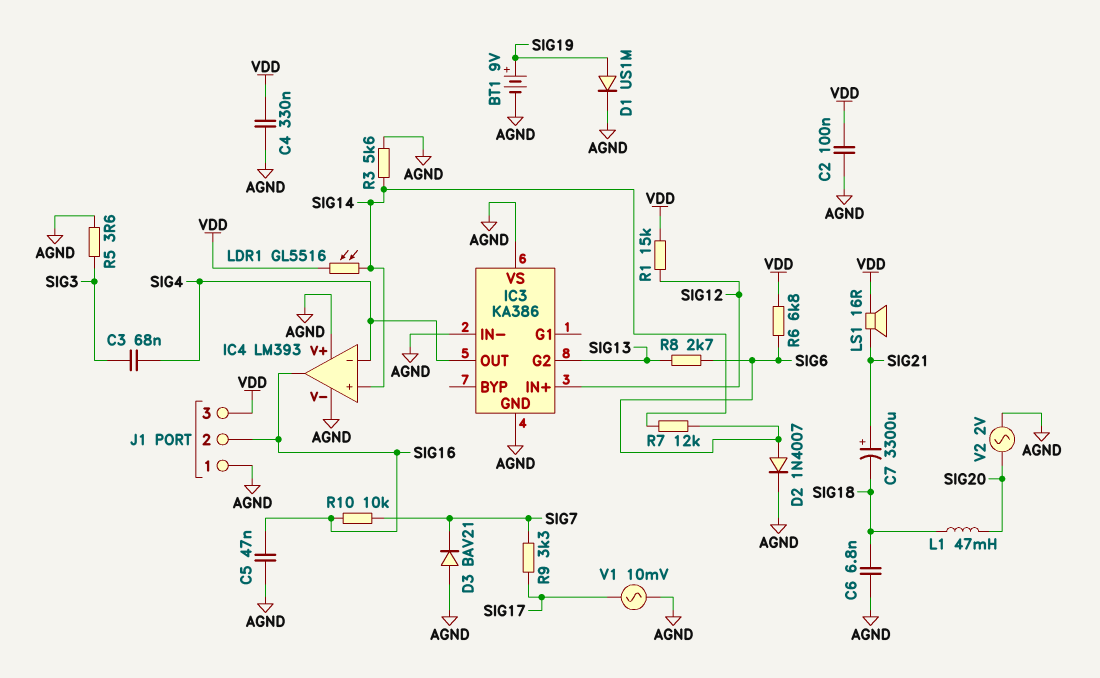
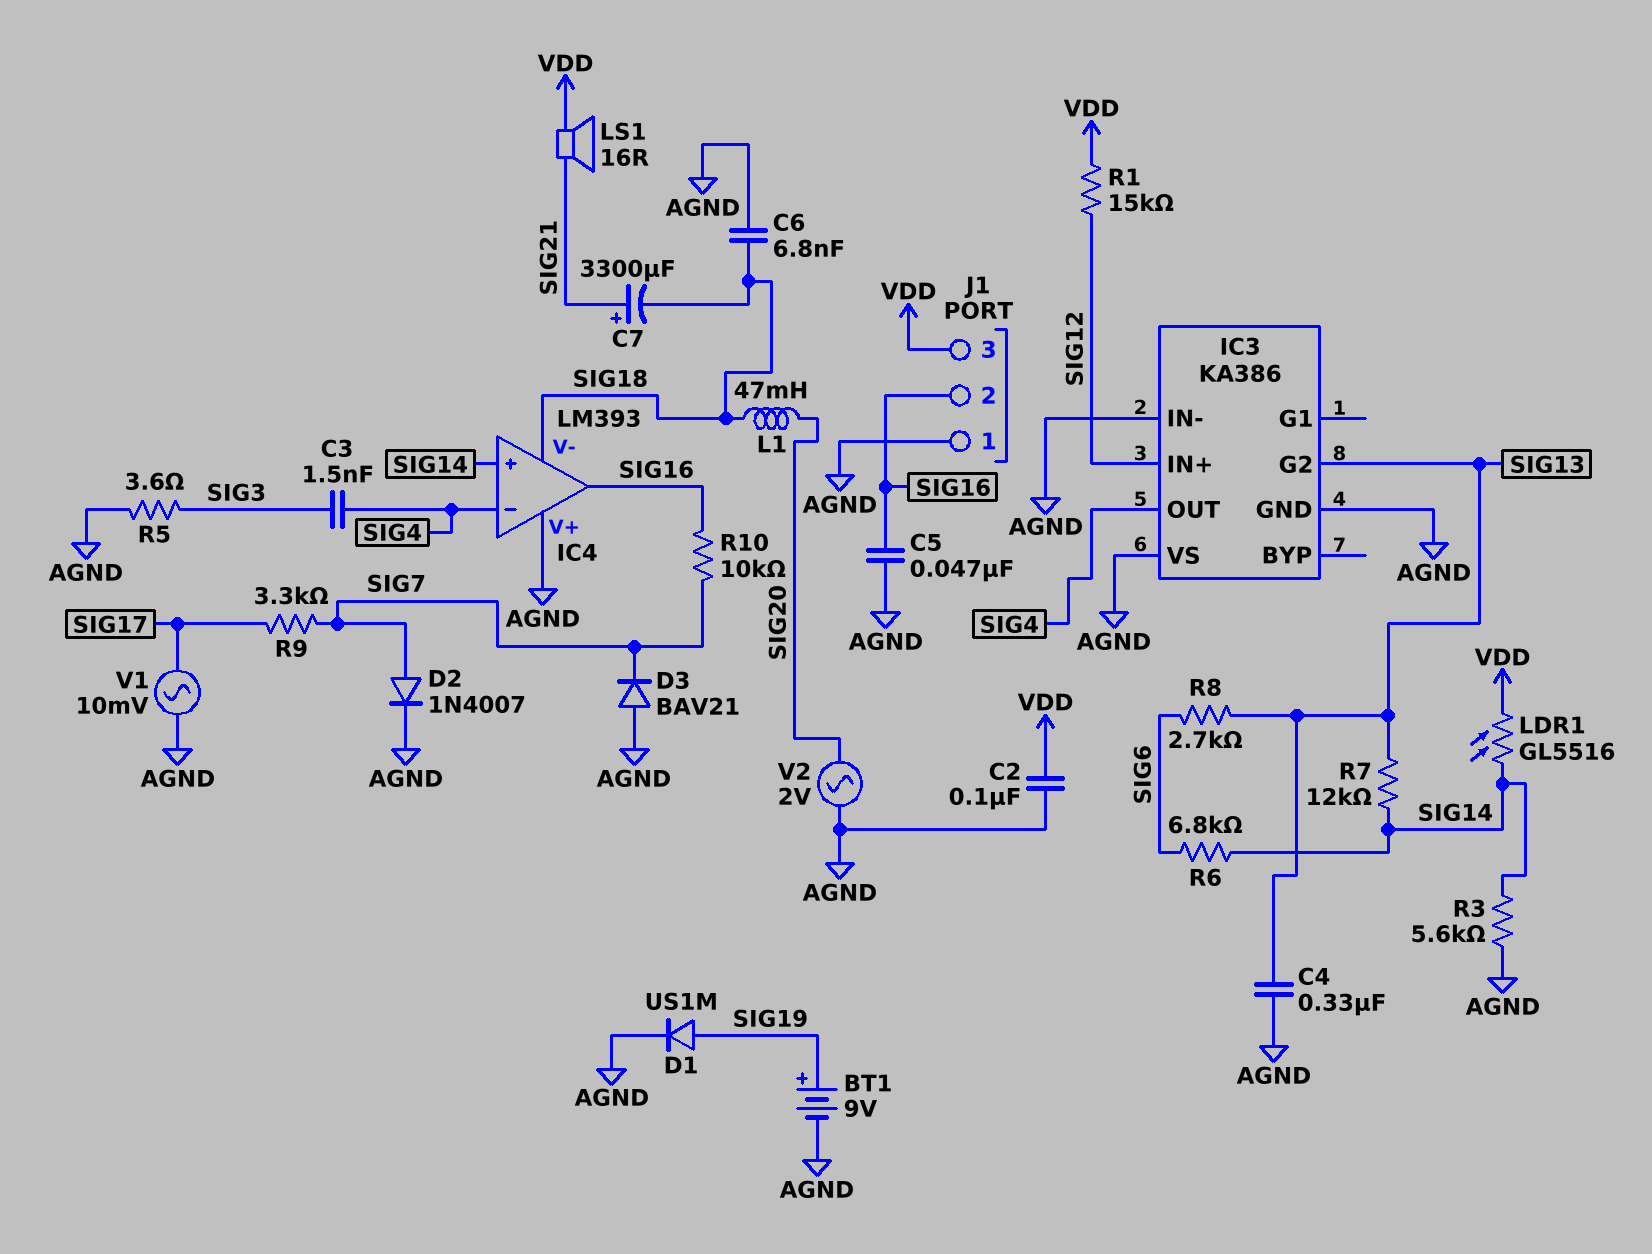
C3: 68nF (SIG3, SIG4) -> 1.5nF (SIG3, SIG4)
C4: 330nF (AGND, VDD) -> 330nF (AGND, SIG13)
D2: diode 1N4007 (A SIG6, K AGND) -> diode 1N4007 (A SIG7, K AGND)
IC4 pin V-: AGND -> SIG18
R6: 6.8k (SIG6, VDD) -> 6.8k (SIG6, SIG14)
R7: 12k (SIG6, SIG14) -> 12k (SIG13, SIG14)

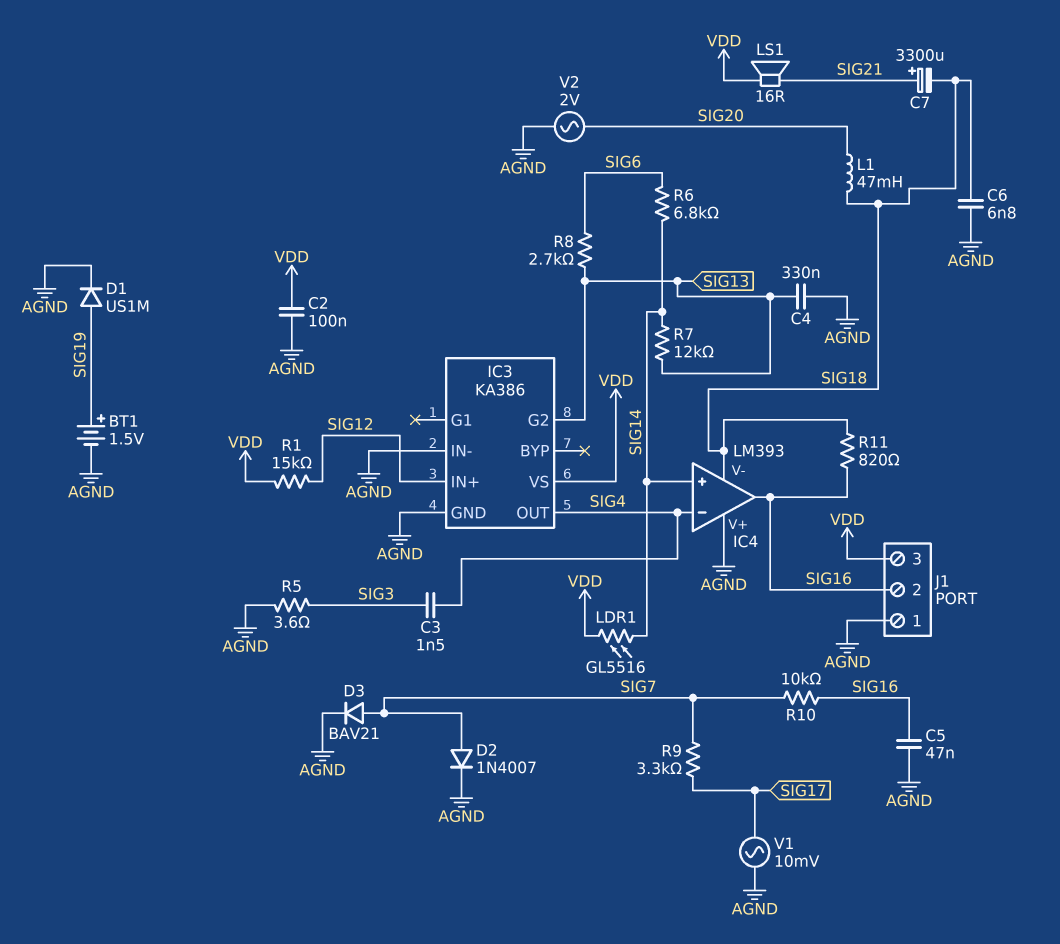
BT1: 9V (plus SIG19, minus AGND) -> 1.5V (plus SIG19, minus AGND)
D3: diode BAV21 (A AGND, K SIG7) -> diode BAV21 (A SIG7, K AGND)
IC3 pin VS: AGND -> VDD
R3: 5.6k (AGND, SIG14) -> none
R11: none -> 820 (SIG16, SIG18)

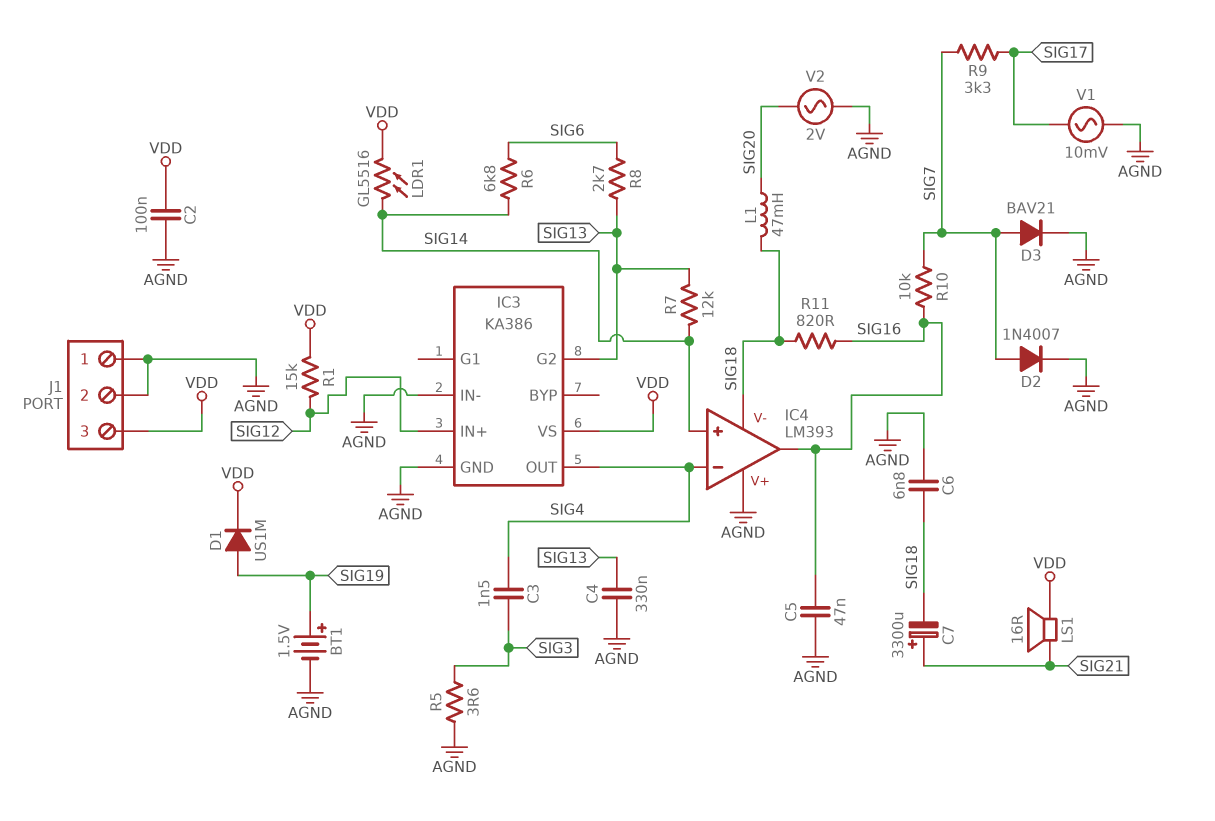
D1: diode US1M (A SIG19, K AGND) -> diode US1M (A SIG19, K VDD)
J1 pin 2: SIG16 -> AGND

